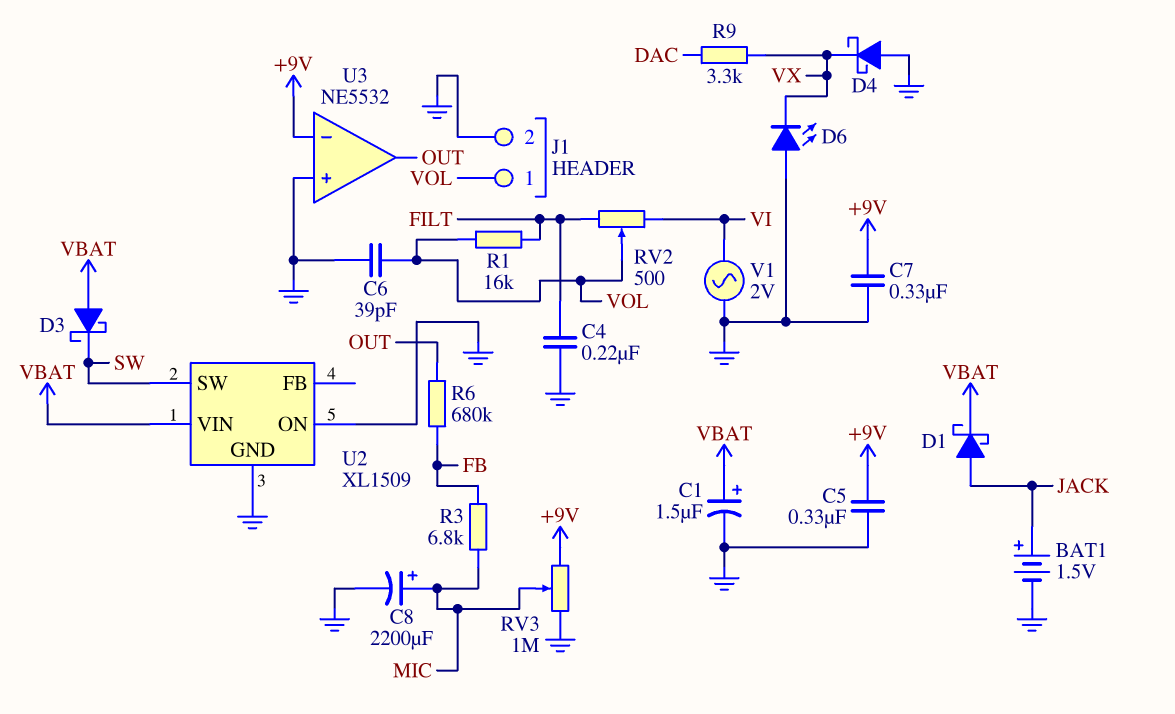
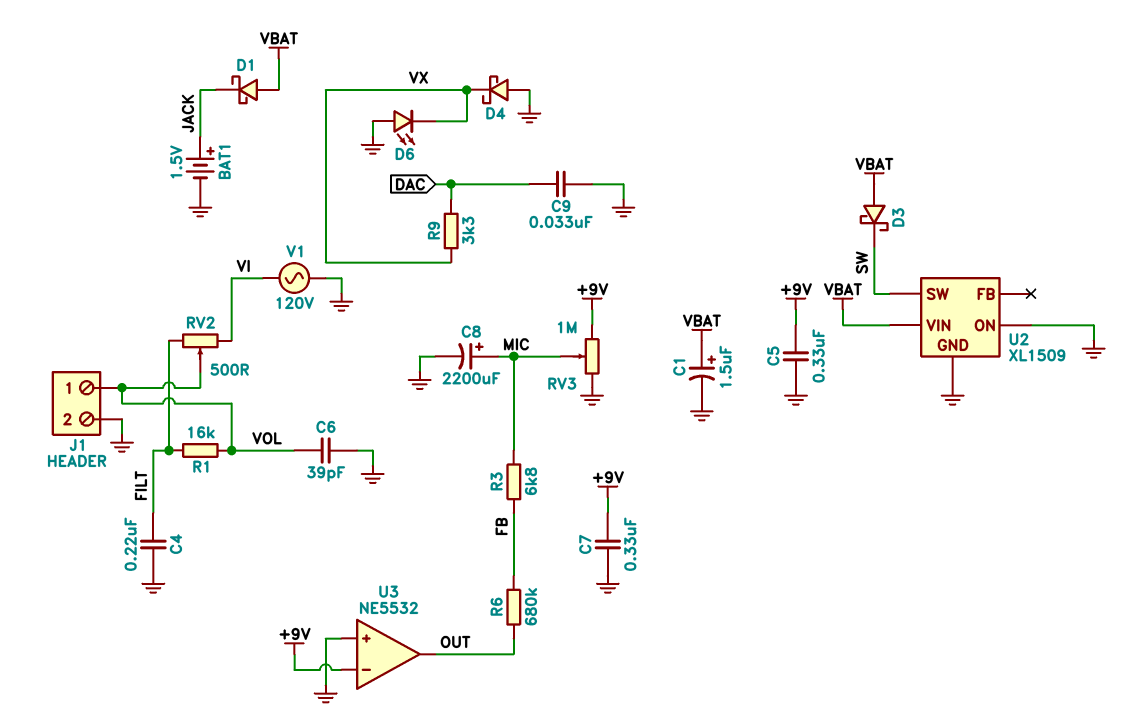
C9: none -> 33nF (DAC, GND)
D1: schottky (A JACK, K VBAT) -> schottky (A VBAT, K JACK)
V1: AC 2V (GND, VI) -> AC 120V (GND, VI)

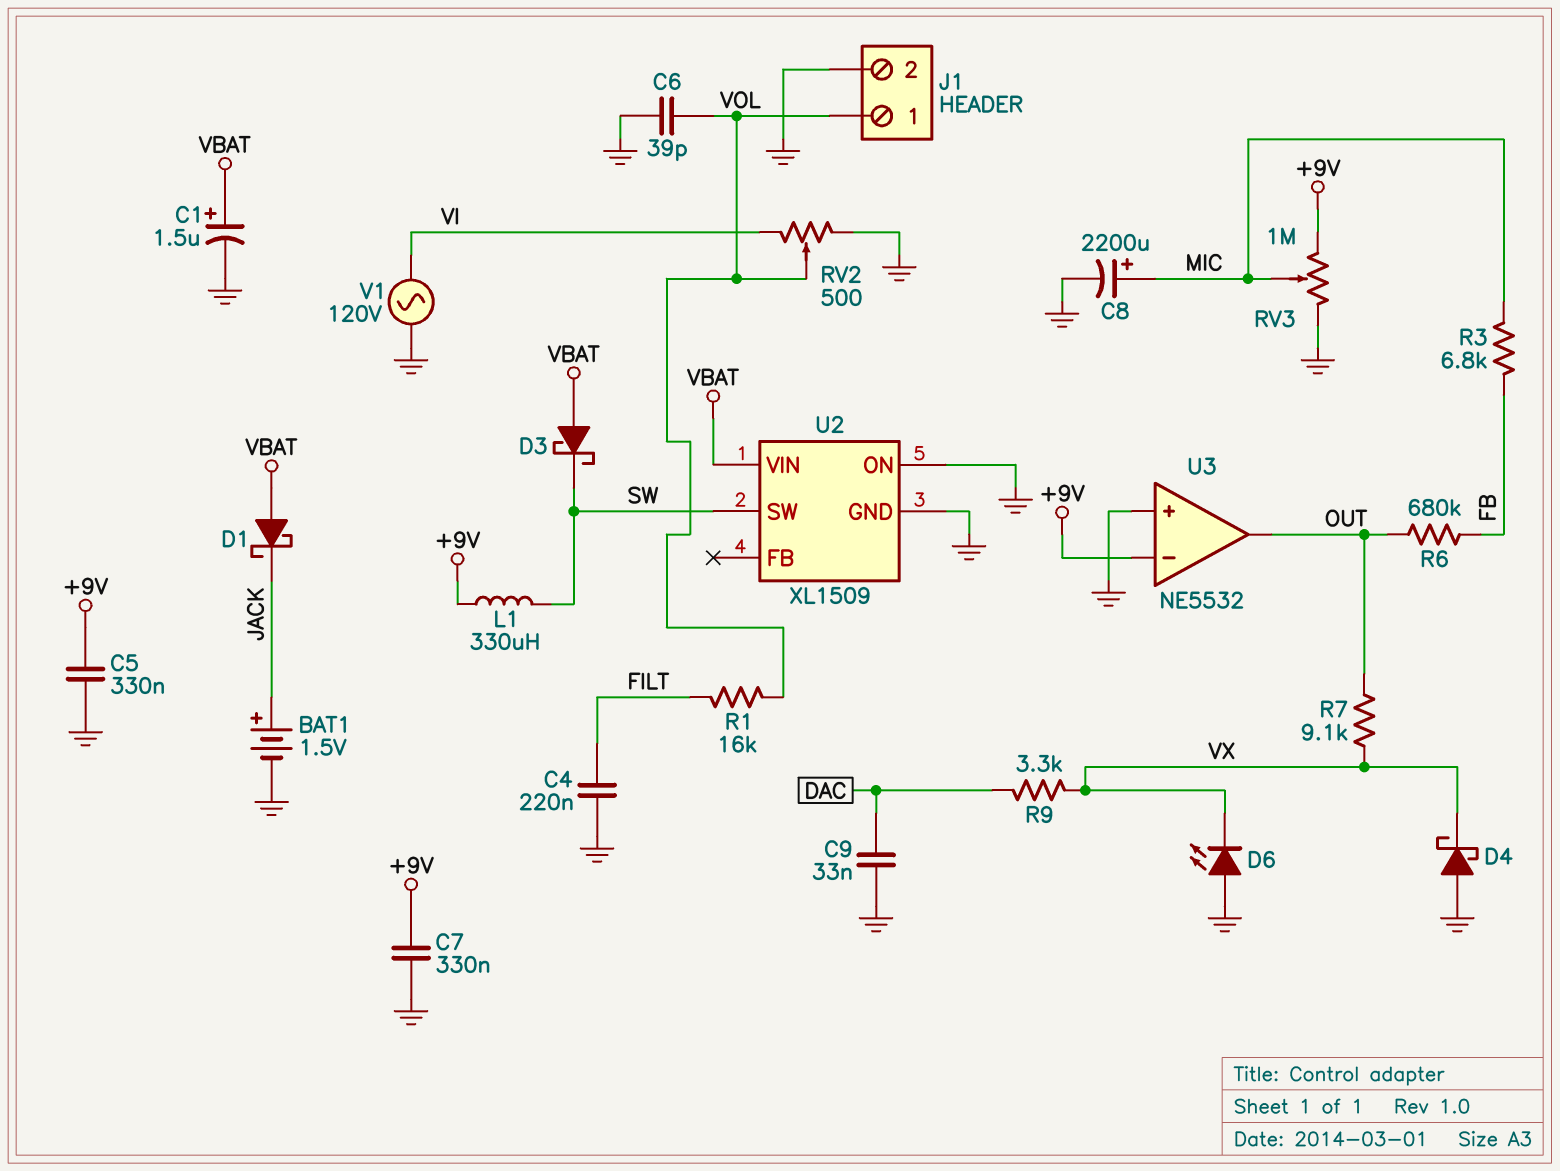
L1: none -> 330uH (+9V, SW)
R7: none -> 9.1k (OUT, VX)
RV2: 500 (FILT, VI, wiper VOL) -> 500 (GND, VI, wiper VOL)

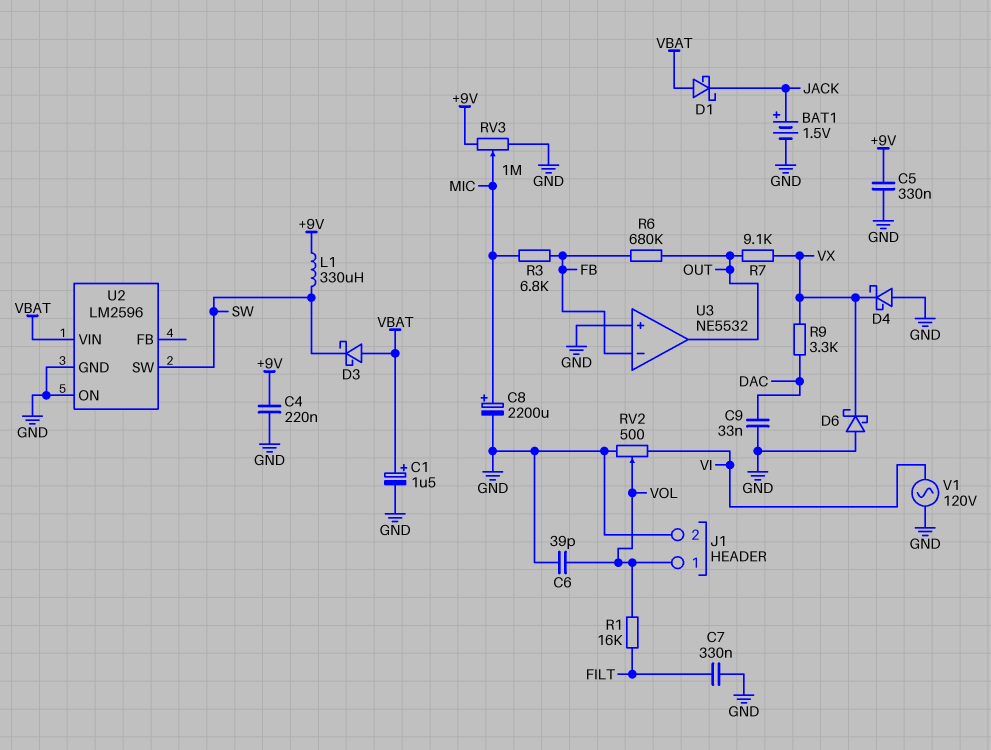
C4: 220nF (FILT, GND) -> 220nF (+9V, GND)
C7: 330nF (+9V, GND) -> 330nF (FILT, GND)
D6: LED (A GND, K VX) -> schottky (A GND, K VX)
U2: XL1509 -> LM2596
U3 pin in-: +9V -> FB

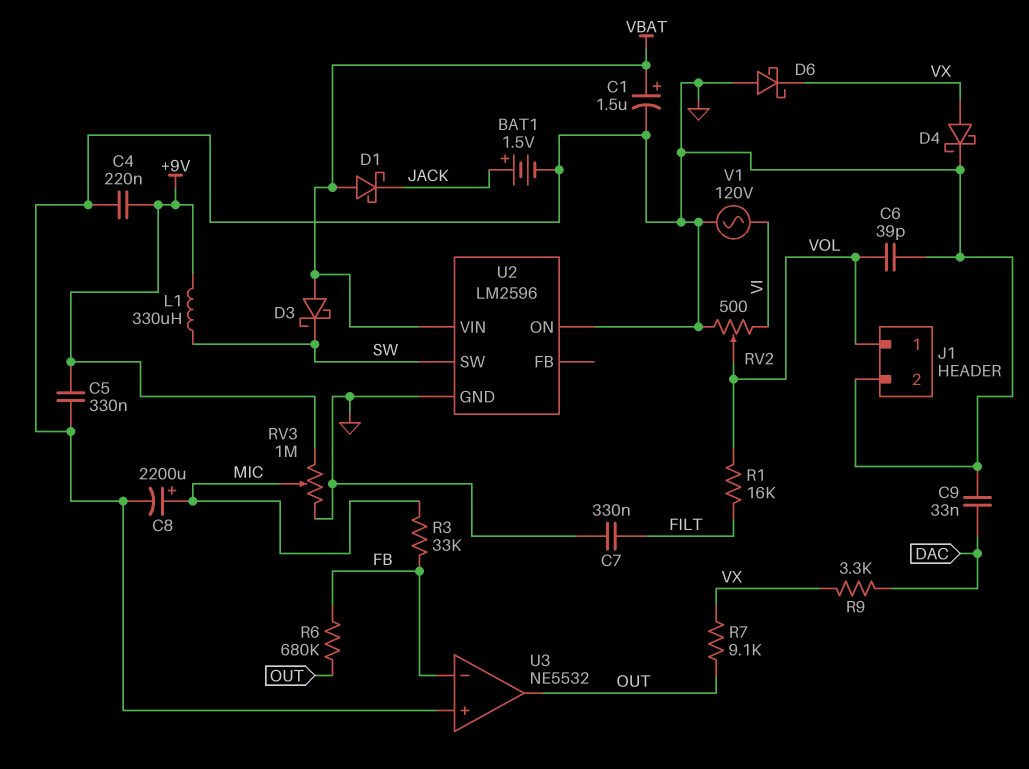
D4: schottky (A GND, K VX) -> schottky (A VX, K GND)
R3: 6.8k (FB, MIC) -> 33k (FB, MIC)

